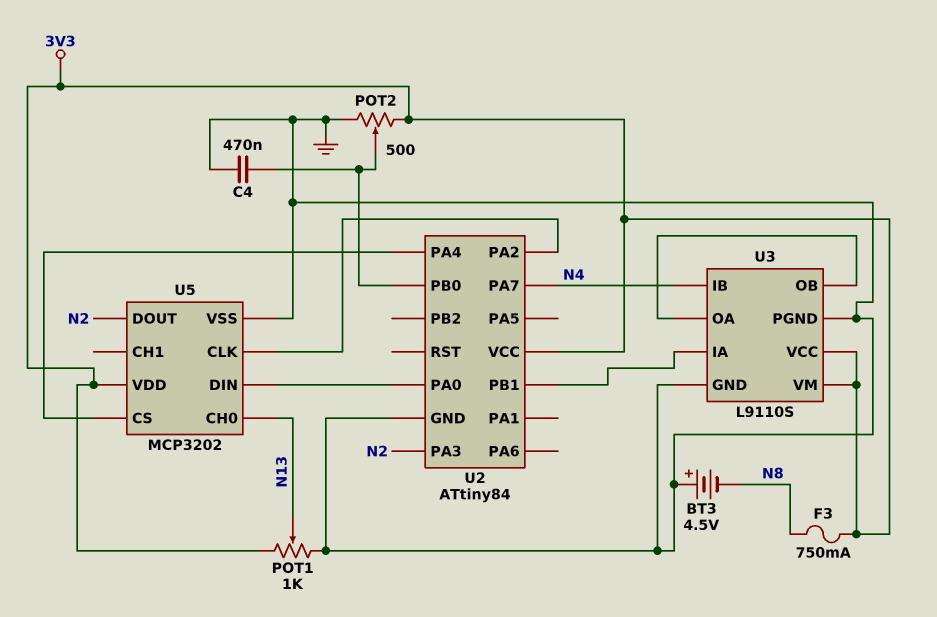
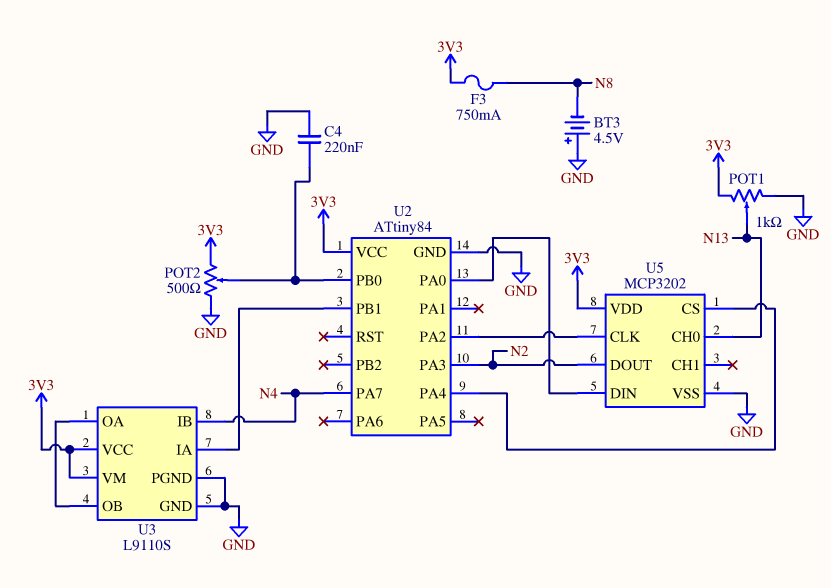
C4: 470nF (GND, U2/PB0) -> 220nF (GND, U2/PB0)

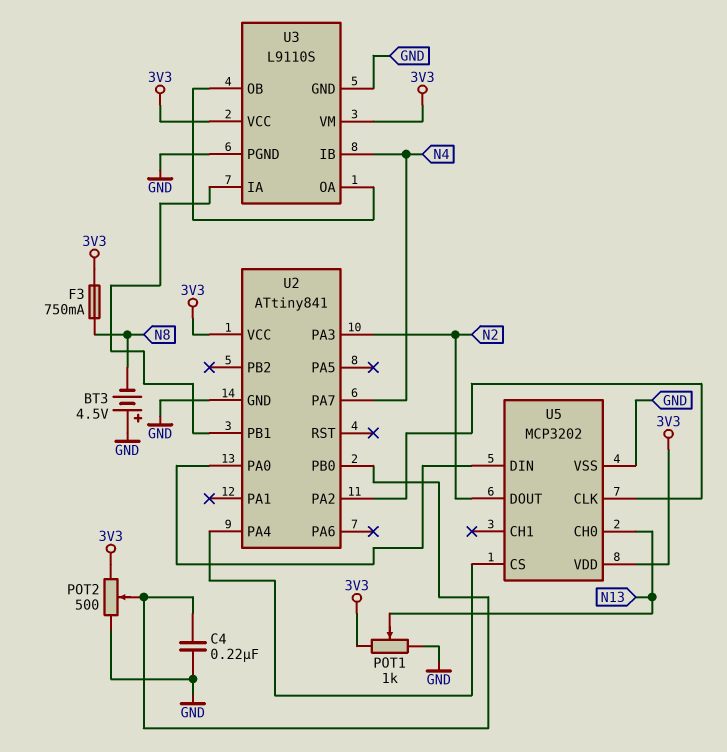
U2: ATtiny84 -> ATtiny841

